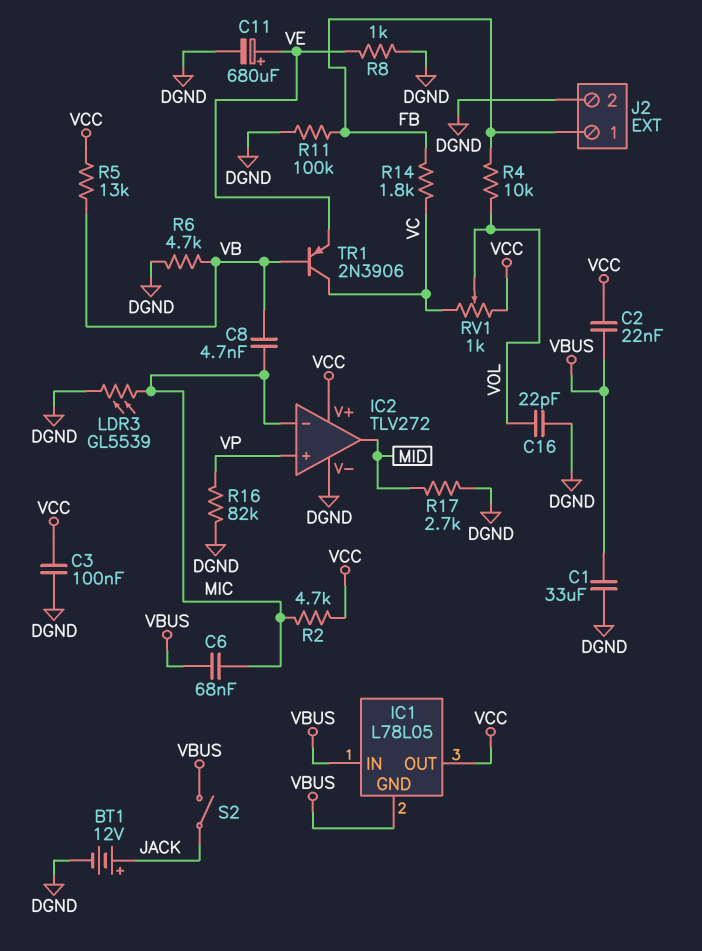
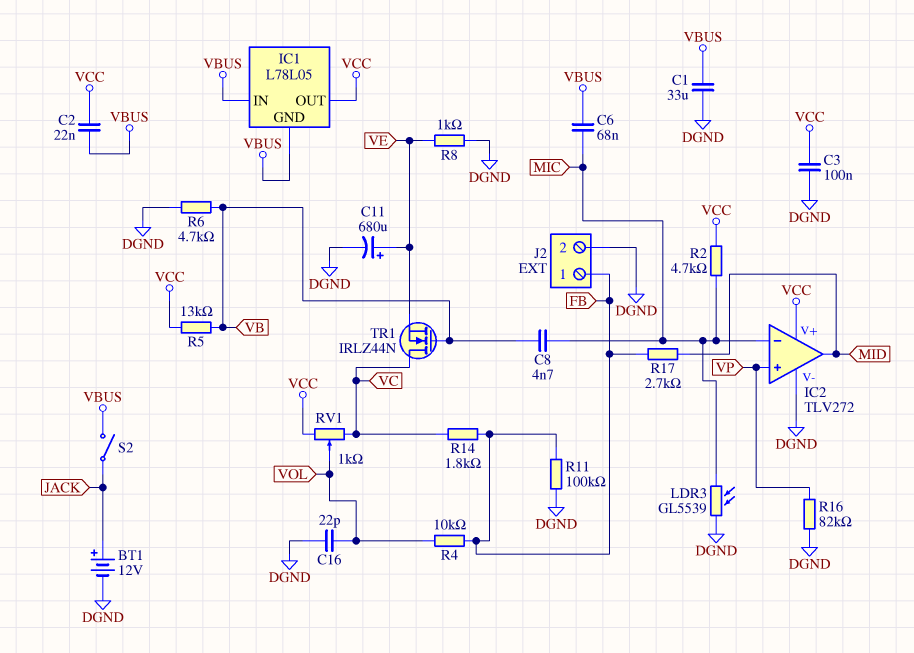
R17: 2.7k (DGND, MID) -> 2.7k (FB, MID)
TR1: PNP 2N3906 (B VB, C VC, E VE) -> NMOS IRLZ44N (G VB, D VC, S VE)

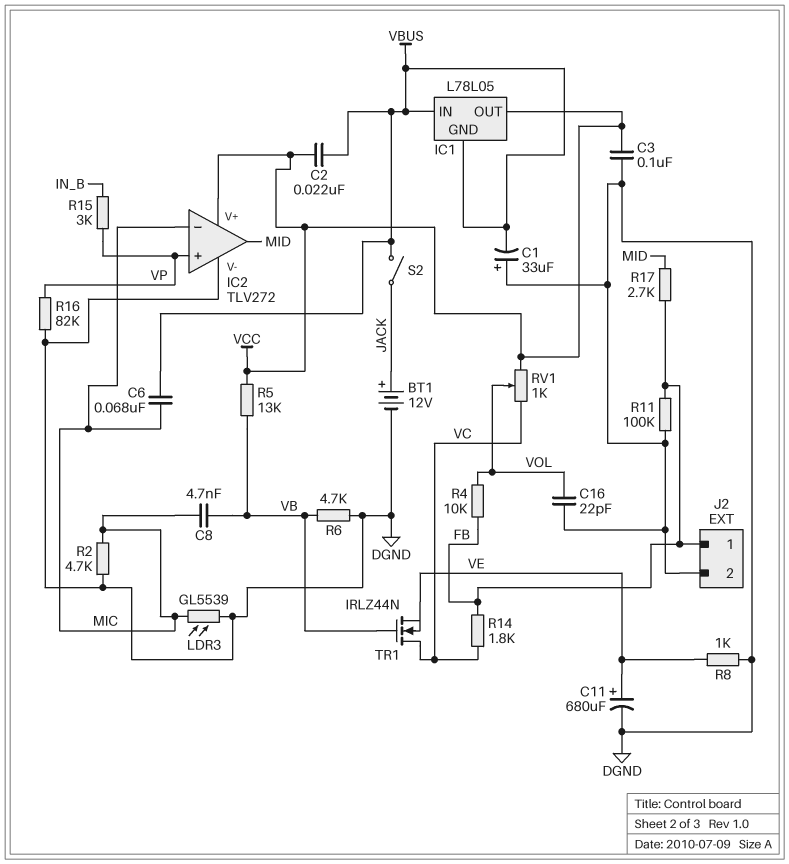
C1: 33uF (DGND, VBUS) -> 33uF (plus DGND, minus VBUS)
R2: 4.7k (MIC, VCC) -> 4.7k (DGND, MIC)
R15: none -> 3k (IN_B, VP)

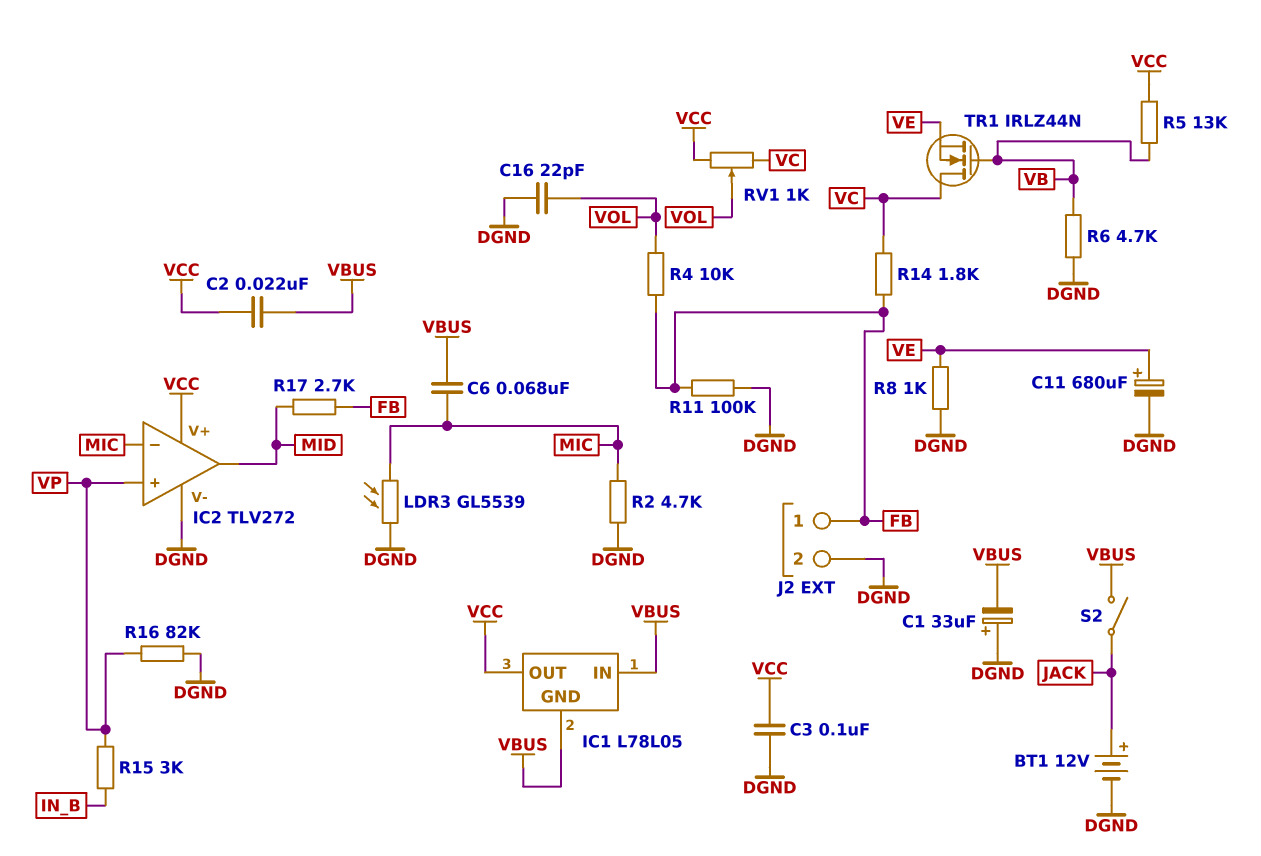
C8: 4.7nF (MIC, VB) -> none

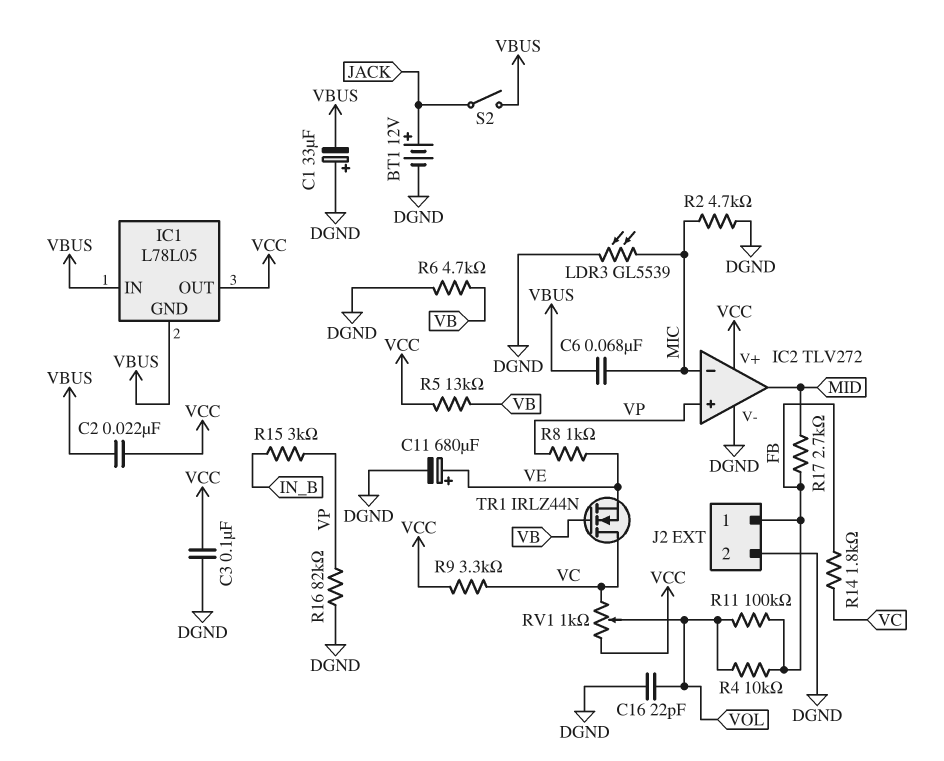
R8: 1k (DGND, VE) -> 1k (VE, VP)
R9: none -> 3.3k (VC, VCC)
R11: 100k (DGND, FB) -> 100k (FB, VOL)

